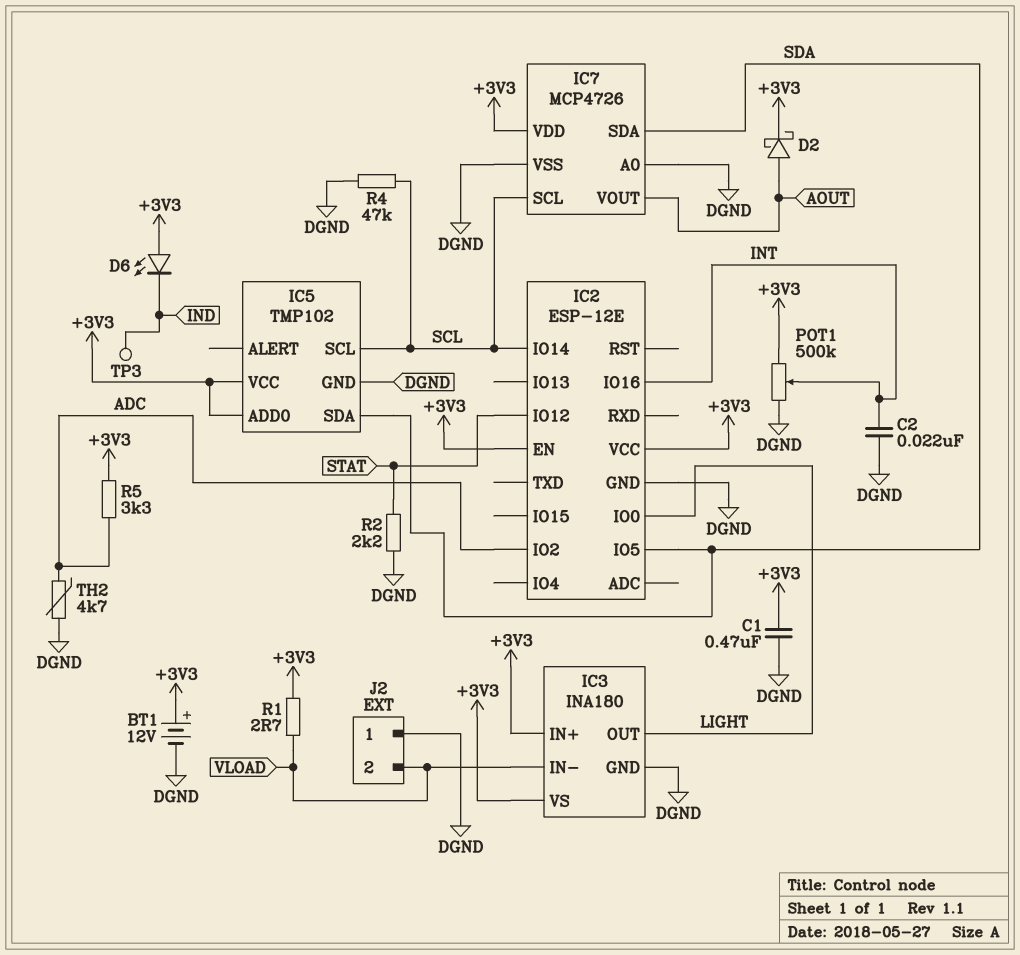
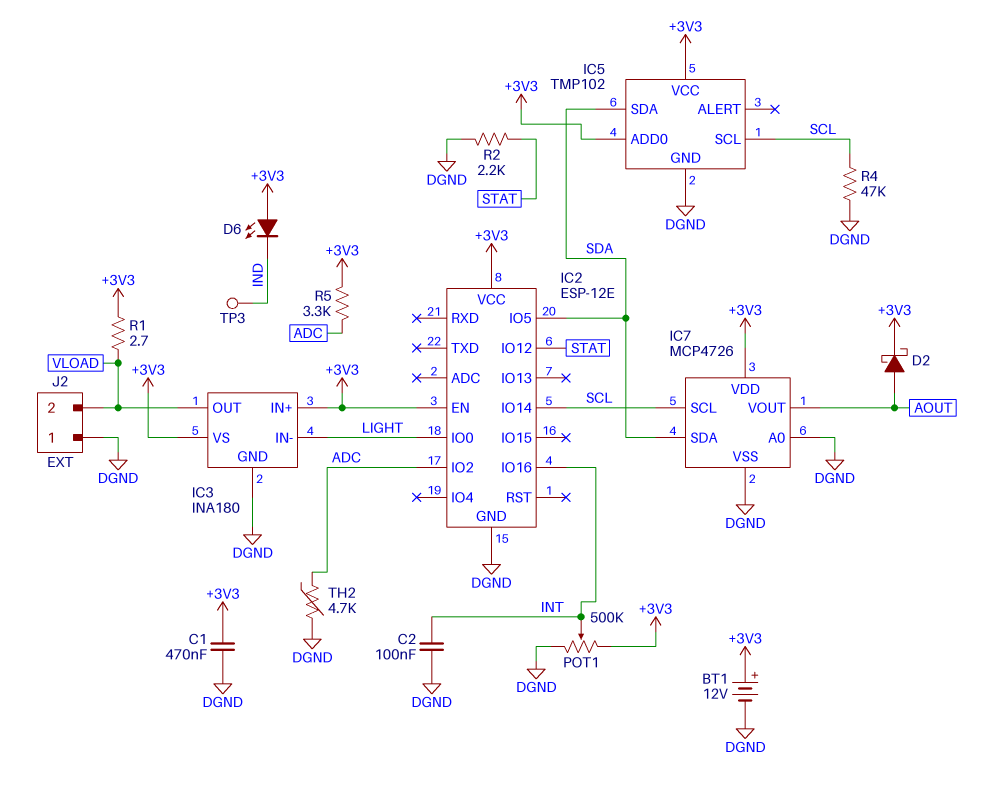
C2: 22nF (DGND, INT) -> 100nF (DGND, INT)
IC3 pin IN-: VLOAD -> LIGHT
IC3 pin OUT: LIGHT -> VLOAD

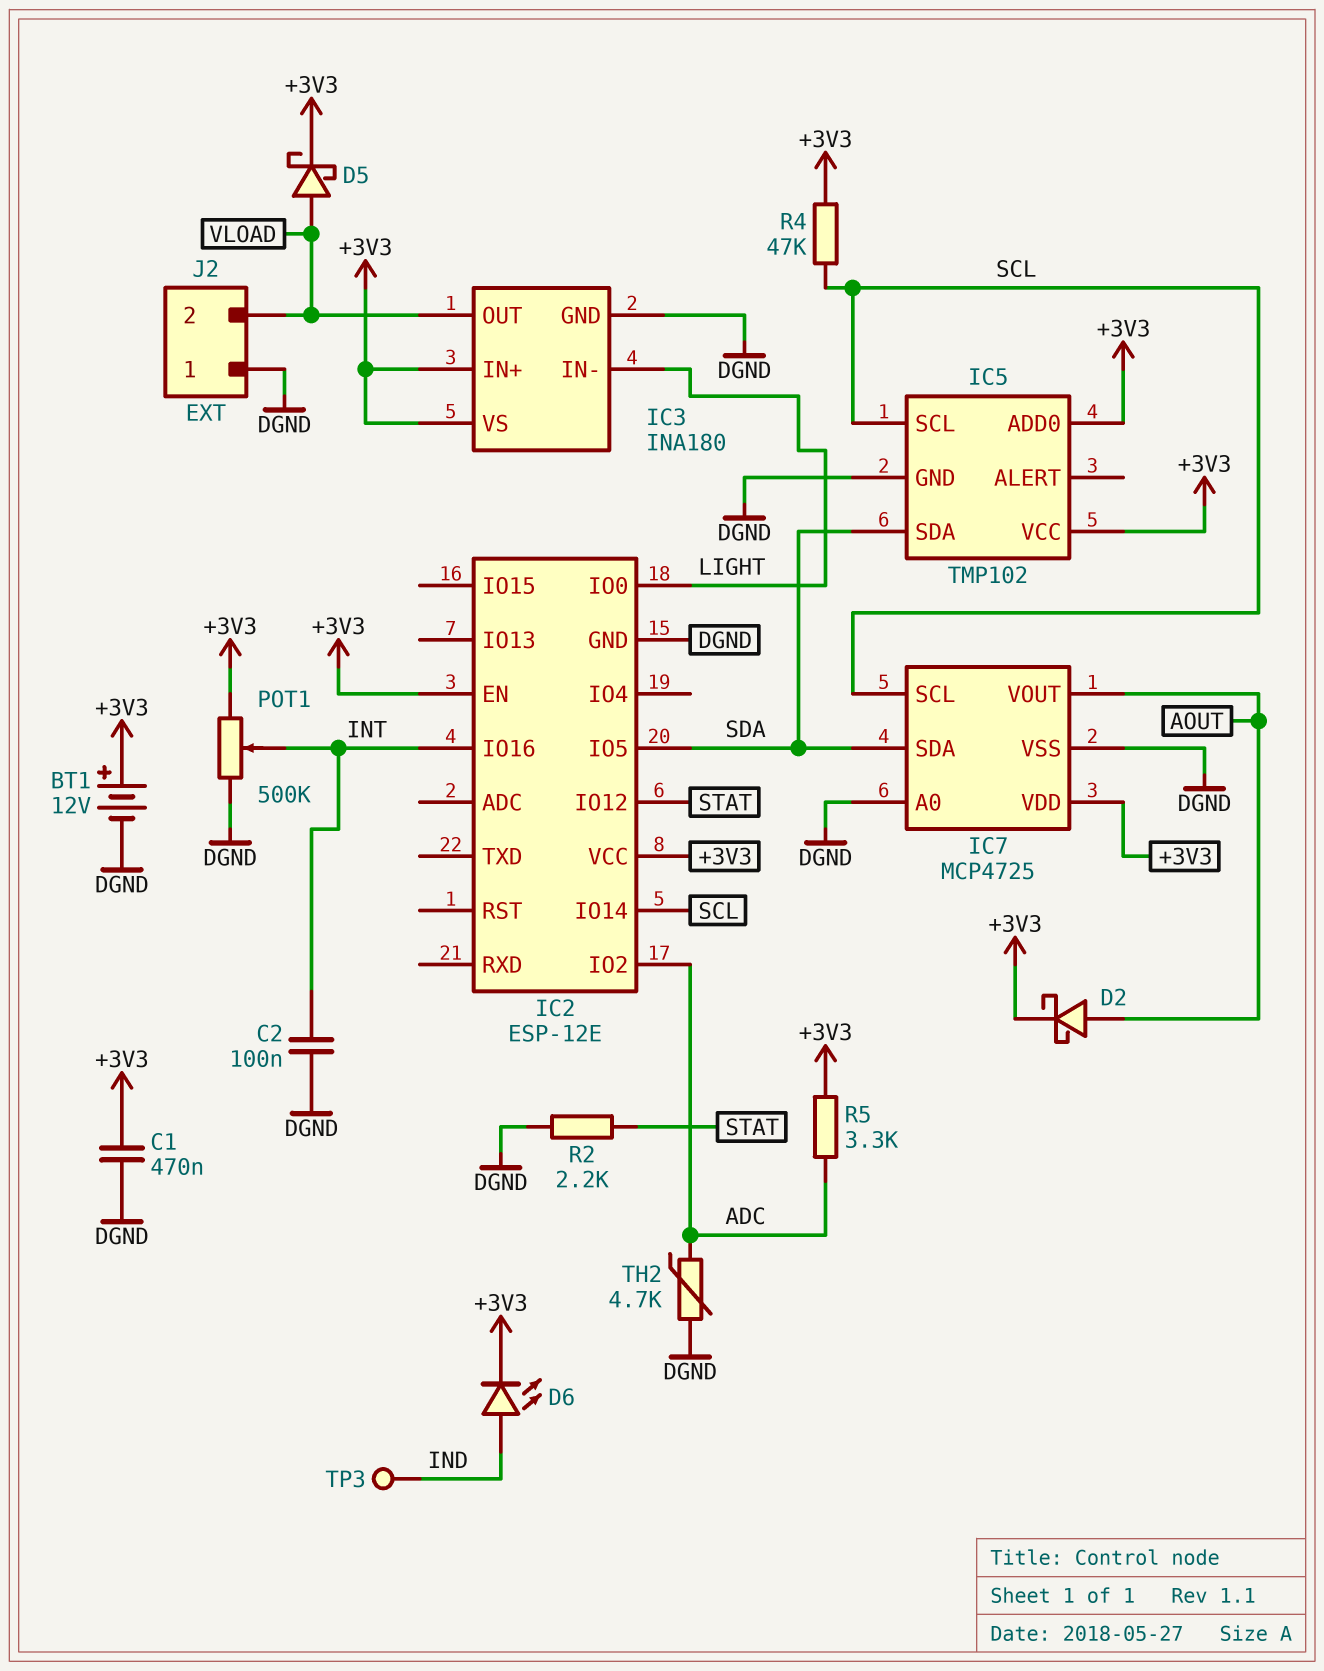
D5: none -> schottky (A VLOAD, K +3V3)
D6: LED (A +3V3, K IND) -> LED (A IND, K +3V3)
IC7: MCP4726 -> MCP4725
R1: 2.7 (+3V3, VLOAD) -> none
R4: 47k (DGND, SCL) -> 47k (+3V3, SCL)

